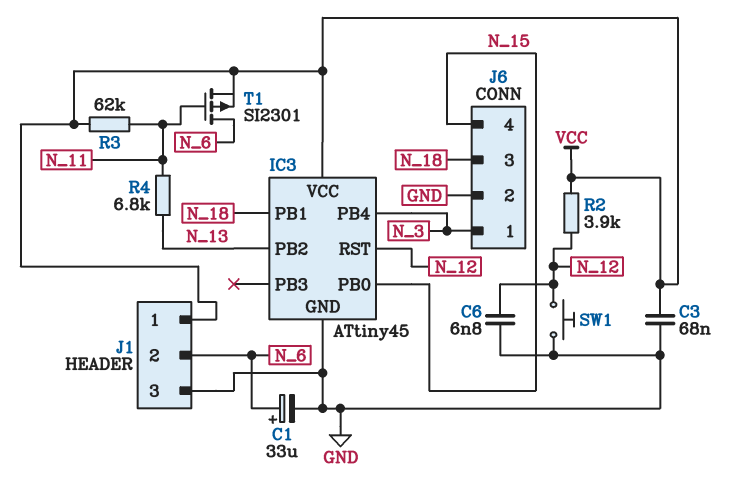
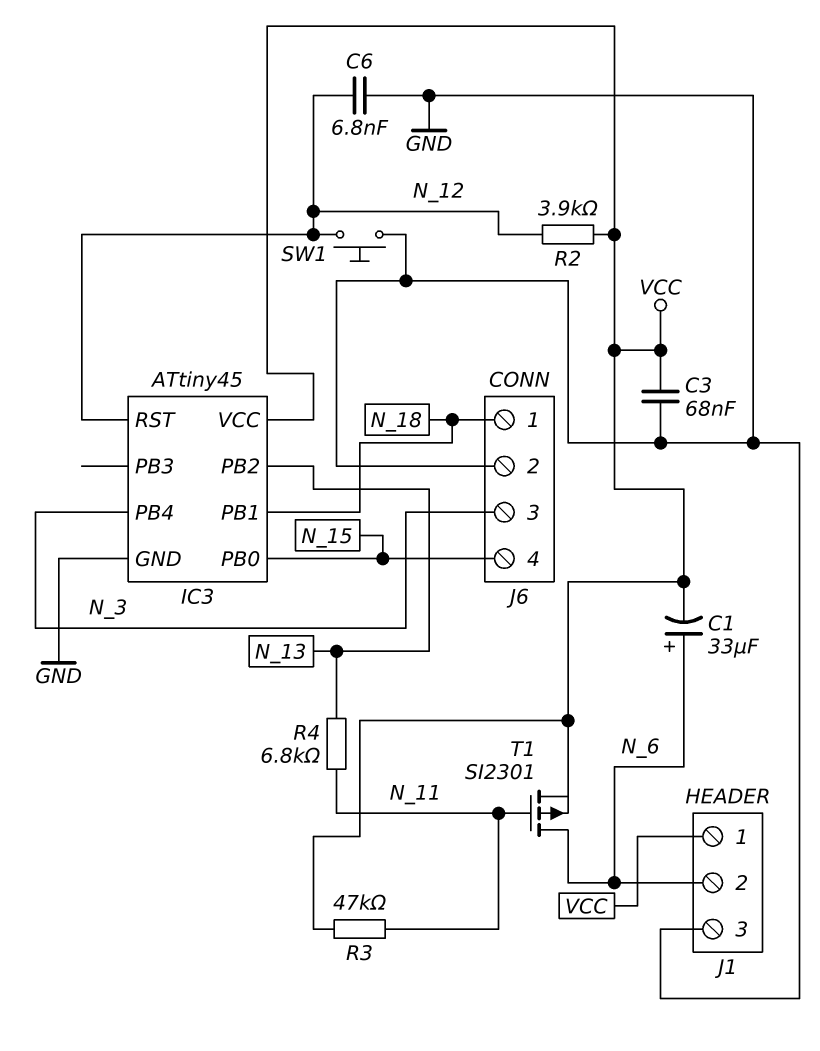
C1: 33uF (plus N_6, minus GND) -> 33uF (plus N_6, minus VCC)
J6 pin 1: N_3 -> N_18
J6 pin 3: N_18 -> N_3
R3: 62k (N_11, VCC) -> 47k (N_11, VCC)

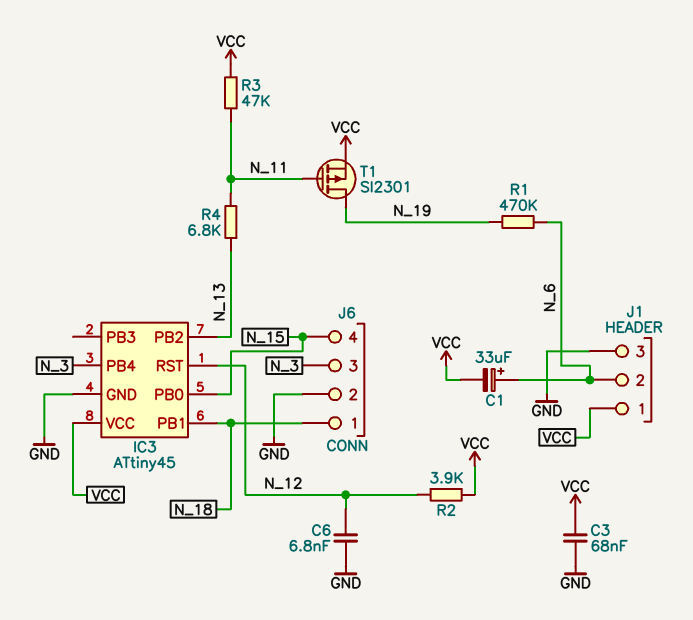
R1: none -> 470k (N_6, N_19)
SW1: button (GND, N_12) -> none
T1: PMOS SI2301 (G N_11, D N_6, S VCC) -> PMOS SI2301 (G N_11, D N_19, S VCC)

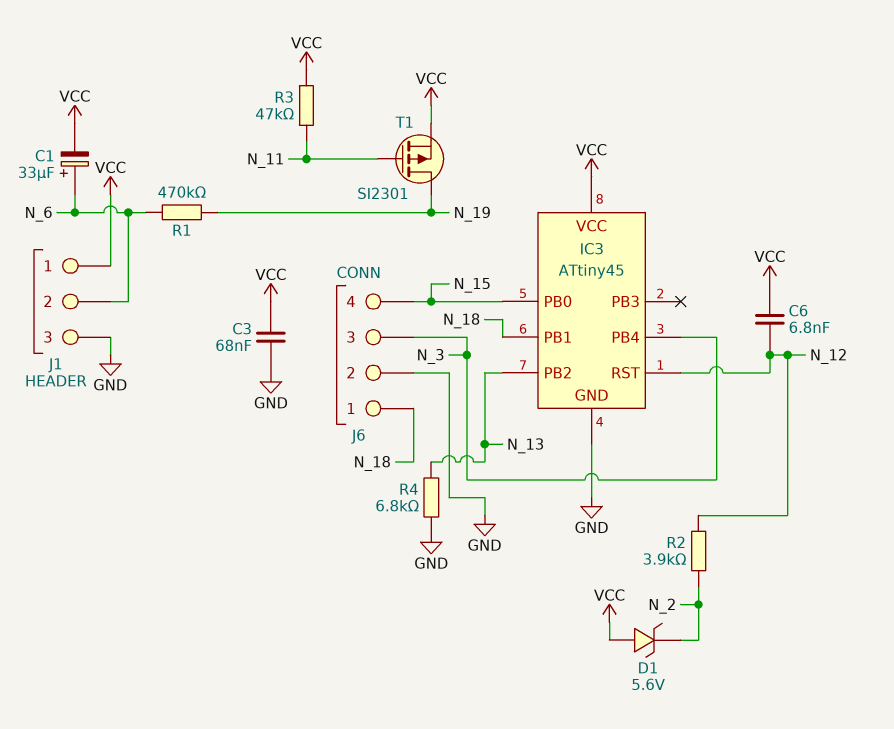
C6: 6.8nF (GND, N_12) -> 6.8nF (N_12, VCC)
D1: none -> zener 5.6V (A VCC, K N_2)
R2: 3.9k (N_12, VCC) -> 3.9k (N_2, N_12)
R4: 6.8k (N_11, N_13) -> 6.8k (GND, N_13)

